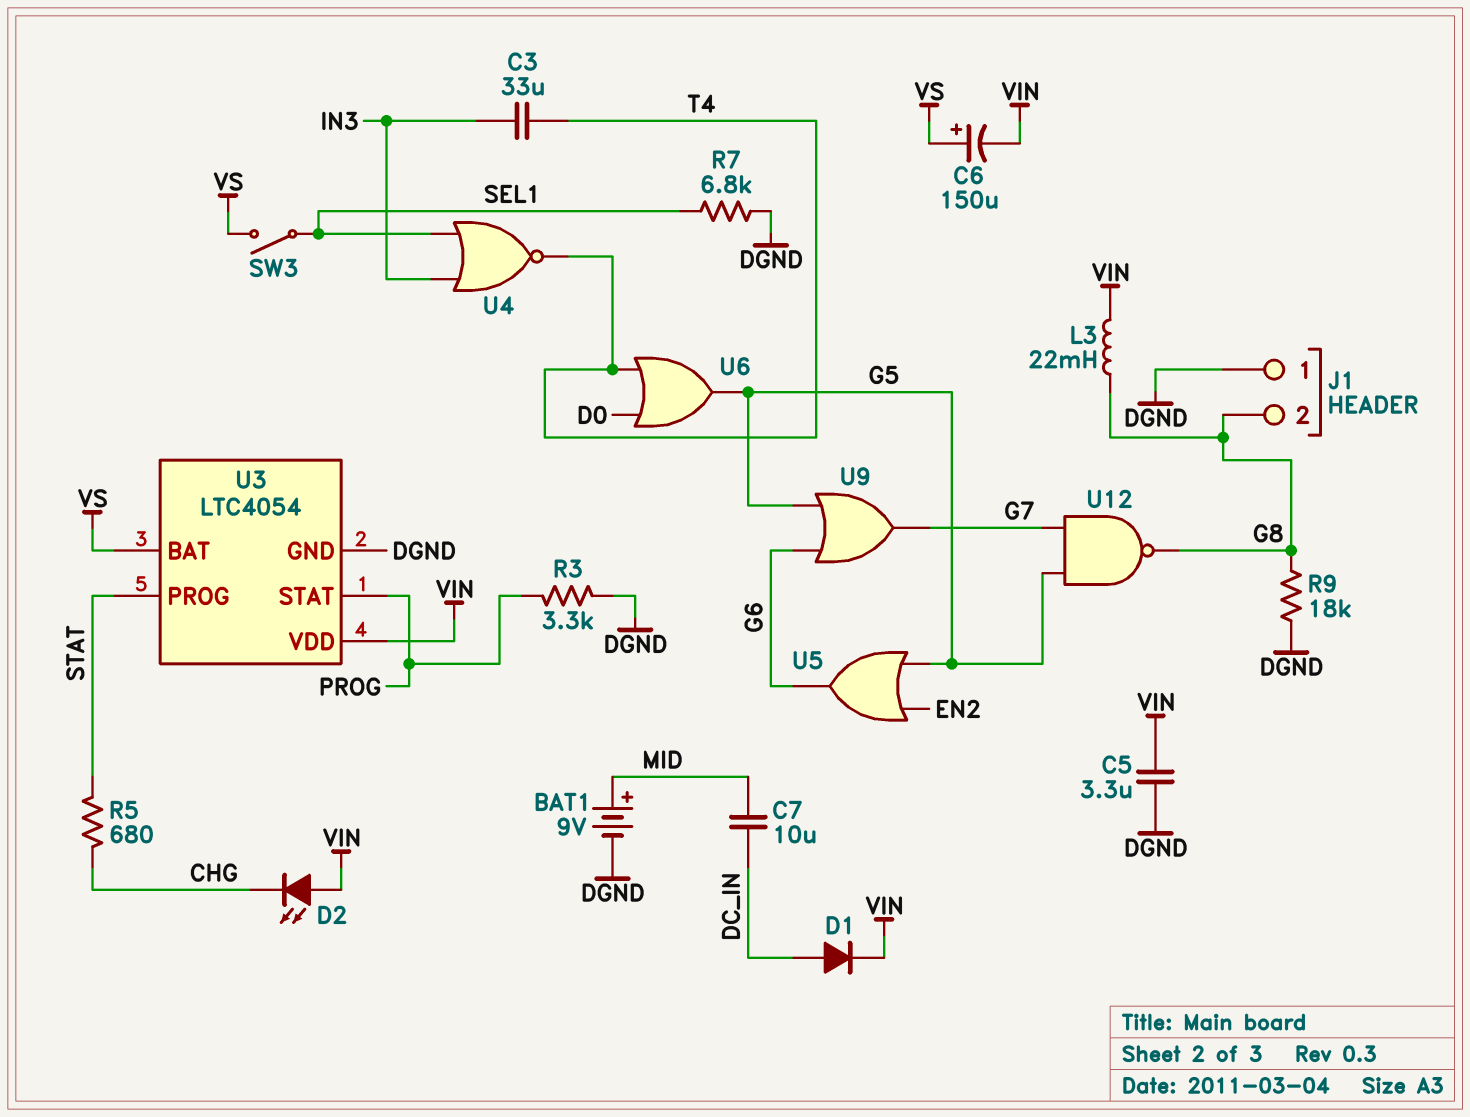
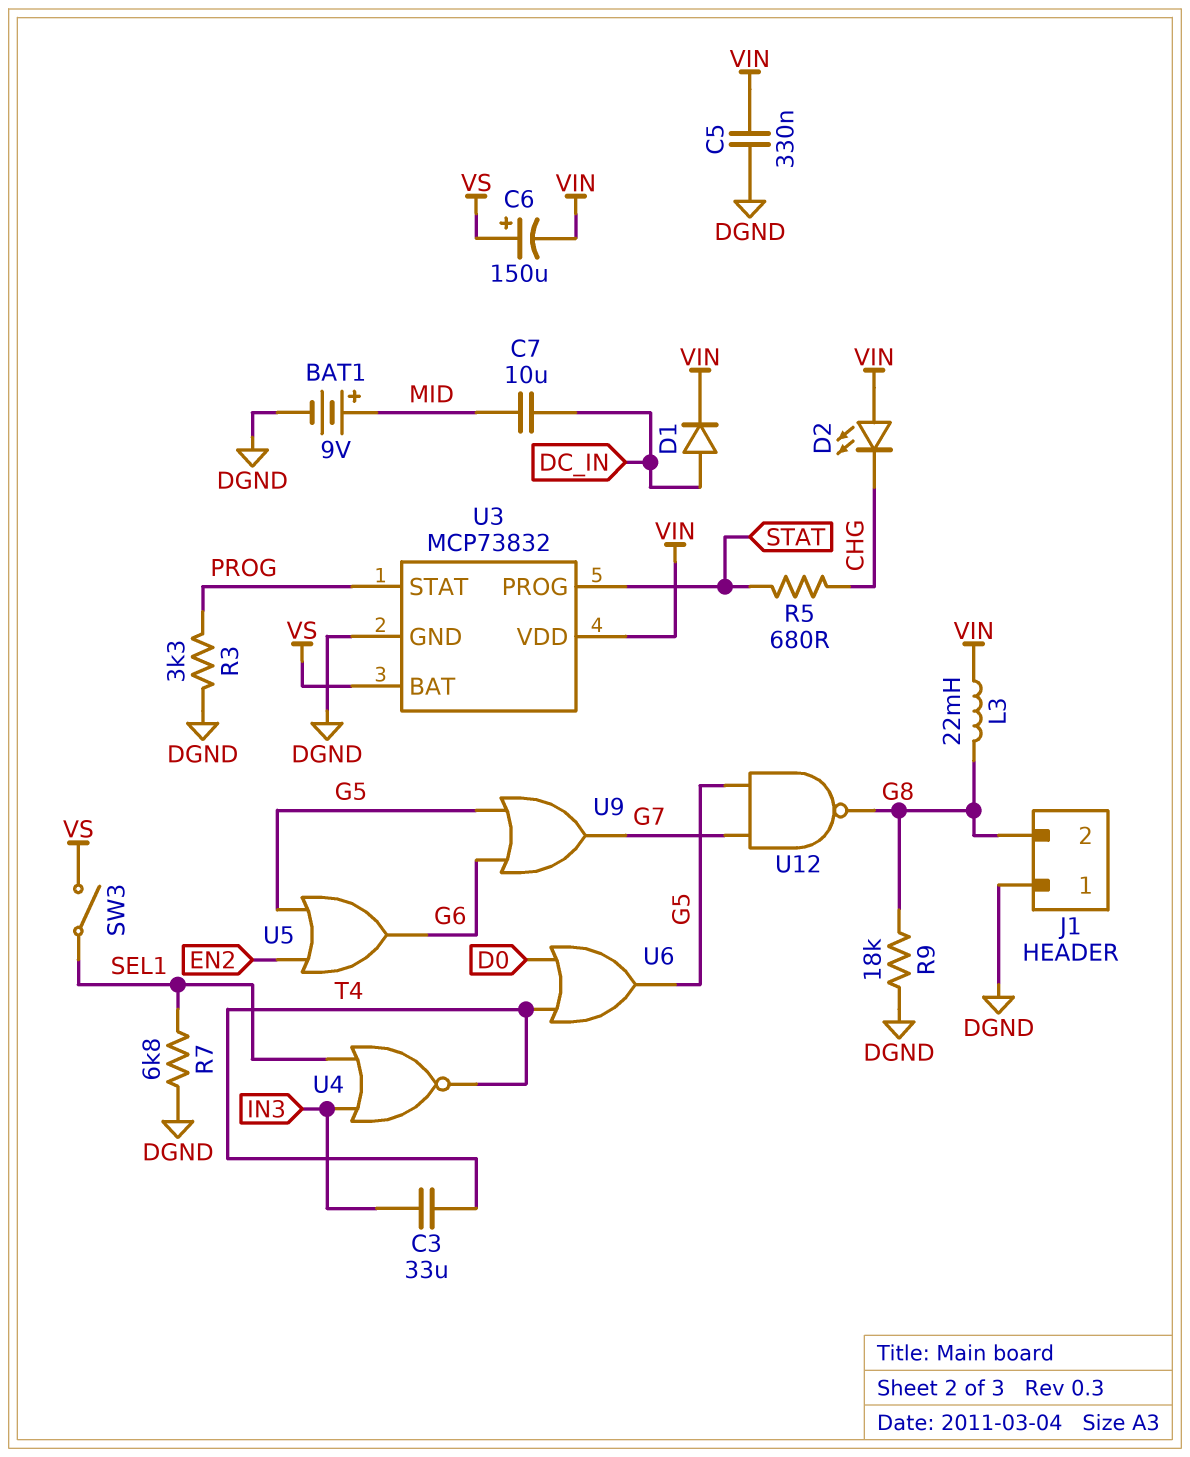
C5: 3.3uF (DGND, VIN) -> 330nF (DGND, VIN)
U3: LTC4054 -> MCP73832

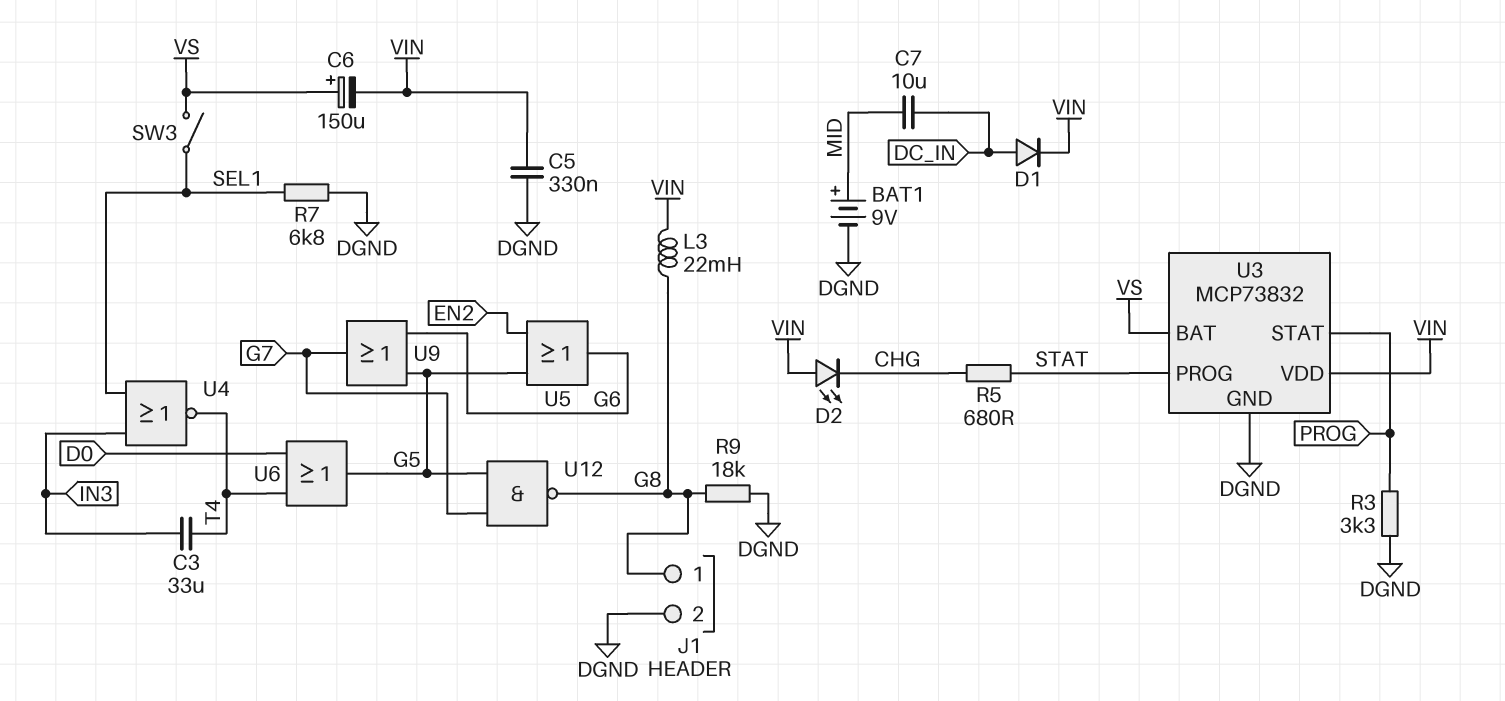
J1 pin 1: DGND -> G8
J1 pin 2: G8 -> DGND

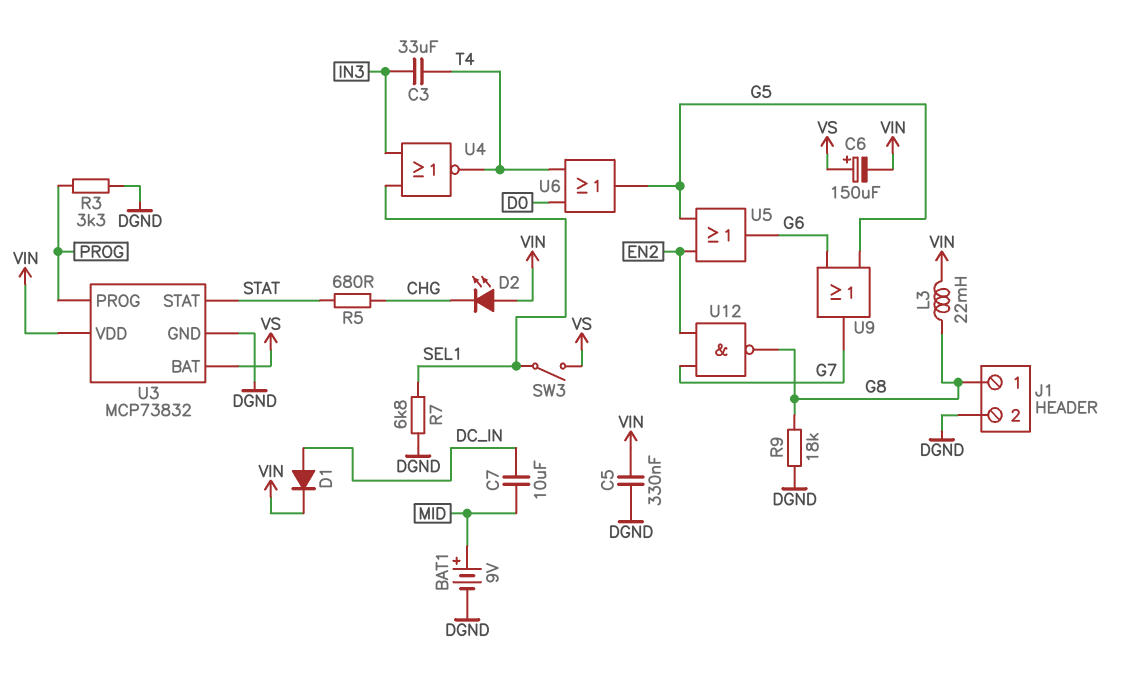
U3 pin PROG: STAT -> PROG
U3 pin STAT: PROG -> STAT
U12: NAND (in G5, in G7, out G8) -> NAND (in EN2, in G7, out G8)

